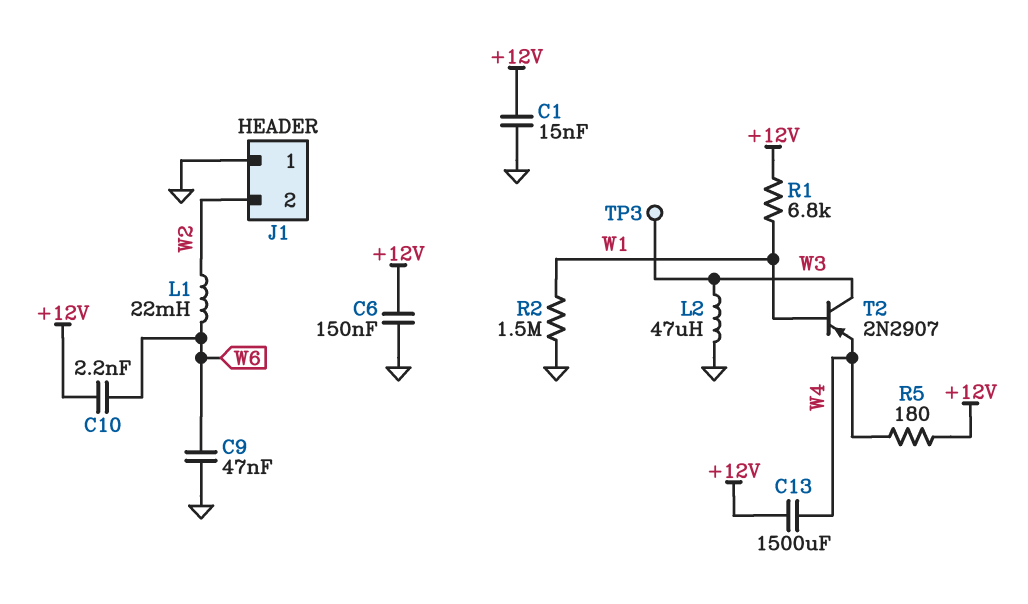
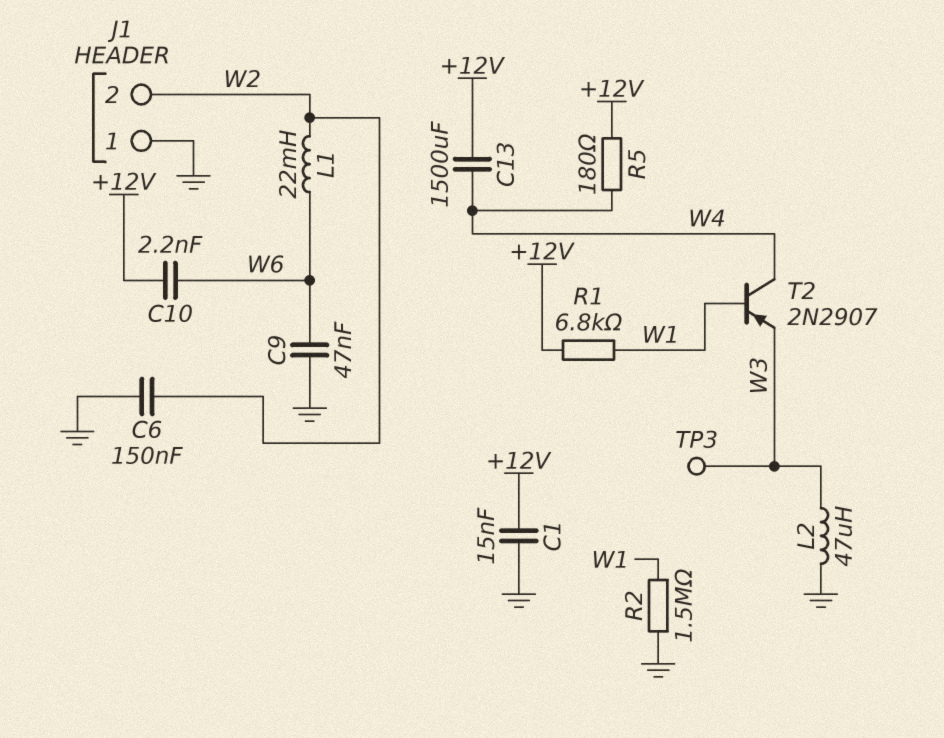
C6: 150nF (+12V, GND) -> 150nF (GND, W2)
T2: PNP 2N2907 (B W1, C W3, E W4) -> PNP 2N2907 (B W1, C W4, E W3)

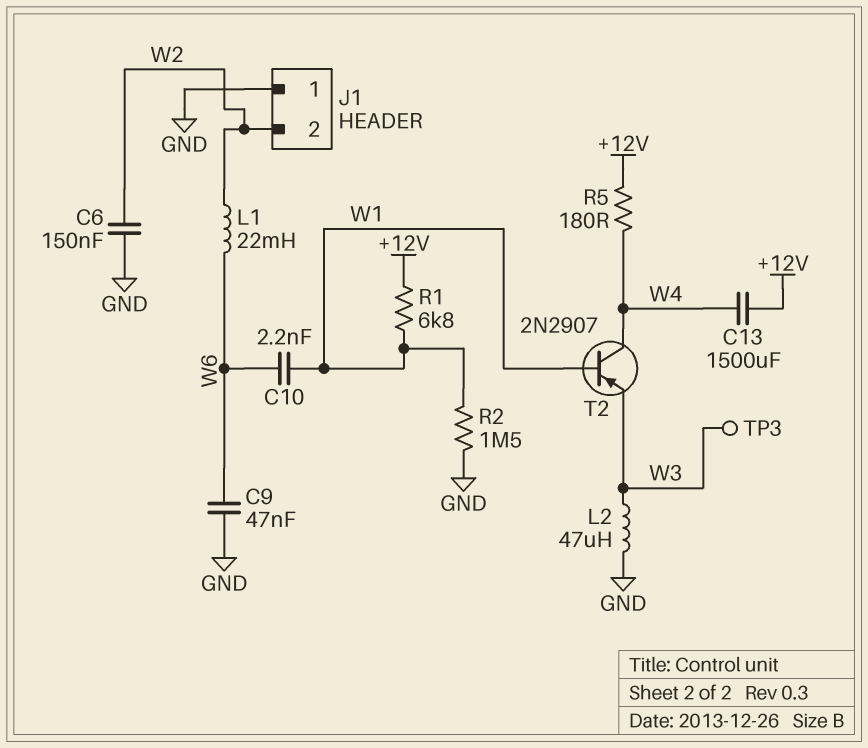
C1: 15nF (+12V, GND) -> none
C10: 2.2nF (+12V, W6) -> 2.2nF (W1, W6)

